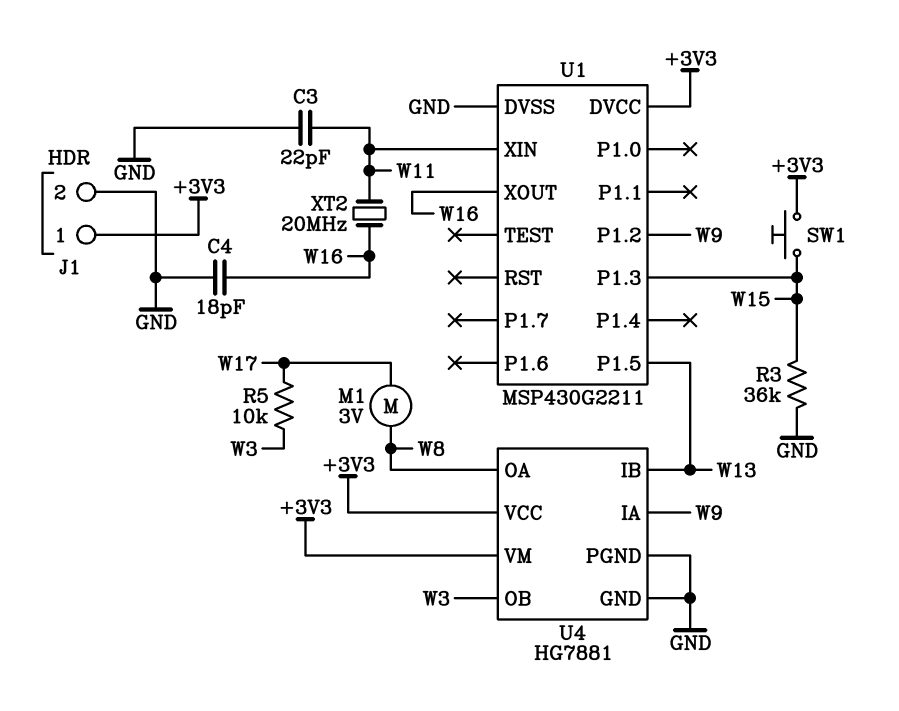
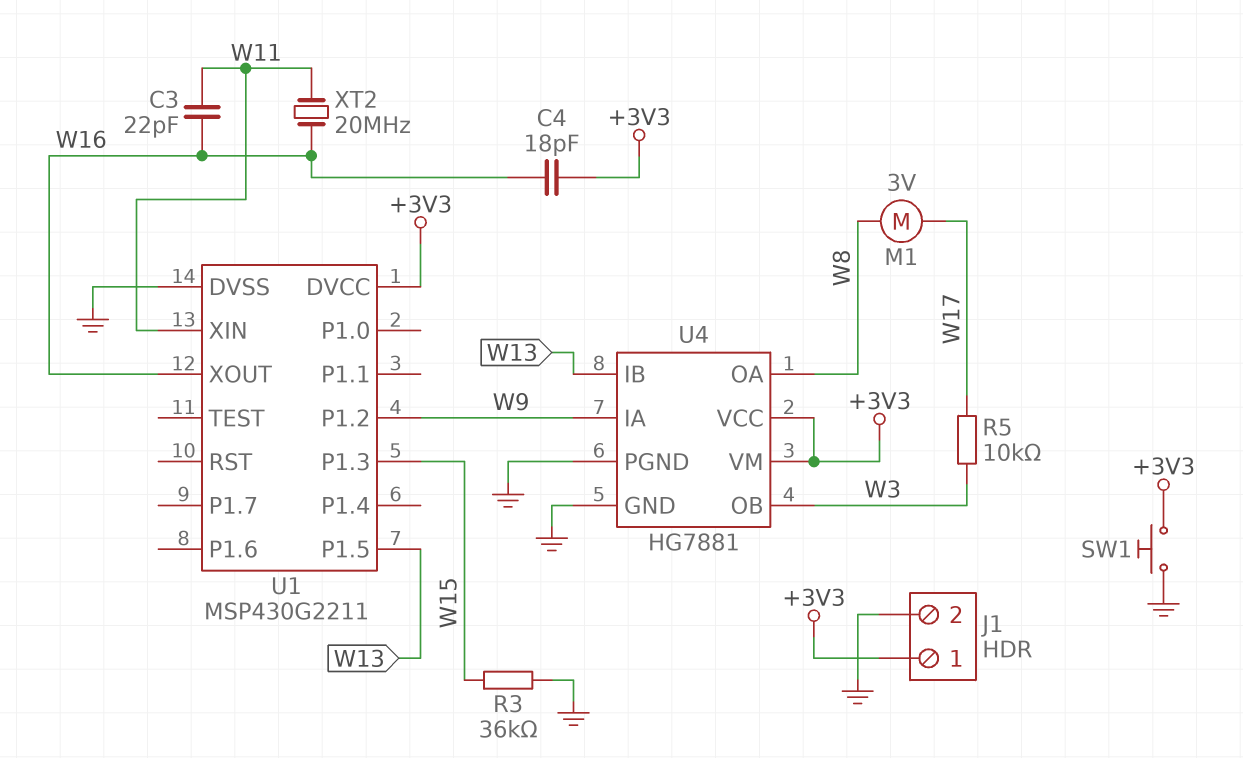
C3: 22pF (GND, W11) -> 22pF (W11, W16)
C4: 18pF (GND, W16) -> 18pF (+3V3, W16)
SW1: button (+3V3, W15) -> button (+3V3, GND)

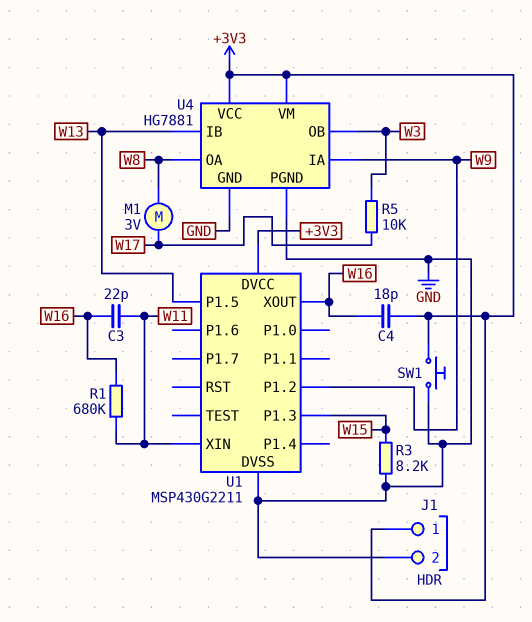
R1: none -> 680k (W11, W16)
R3: 36k (GND, W15) -> 8.2k (GND, W15)
XT2: 20MHz (W11, W16) -> none

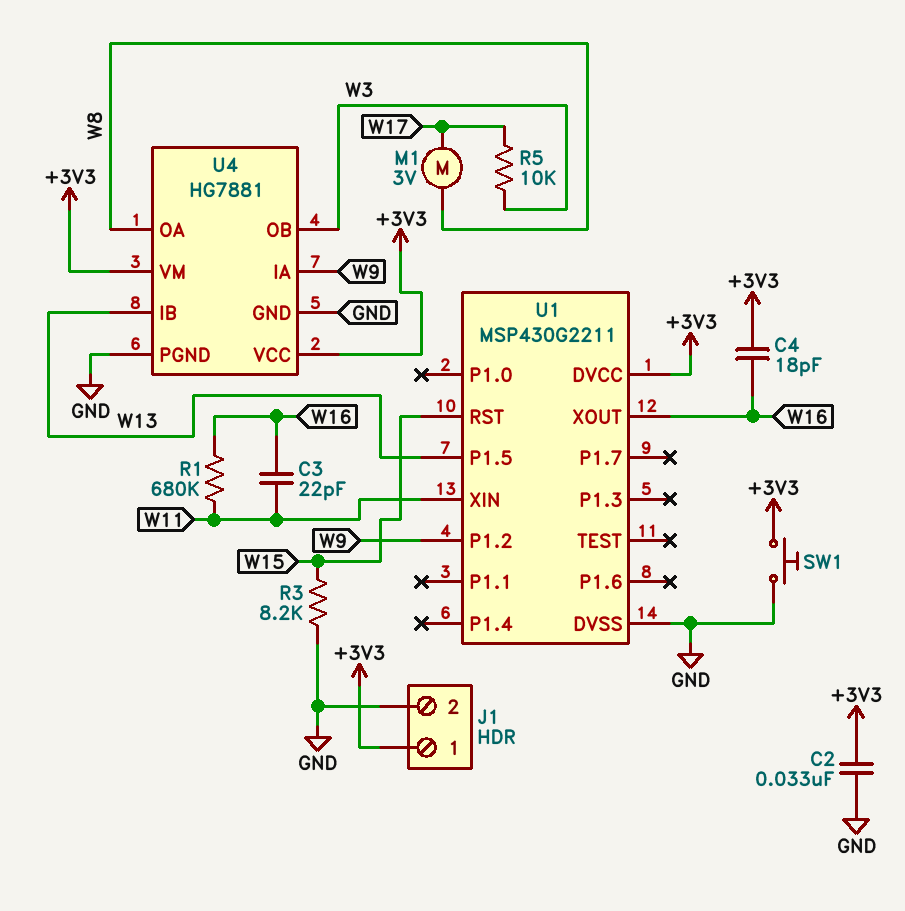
C2: none -> 33nF (+3V3, GND)
U1 pin P1.3: W15 -> none
U1 pin RST: none -> W15

